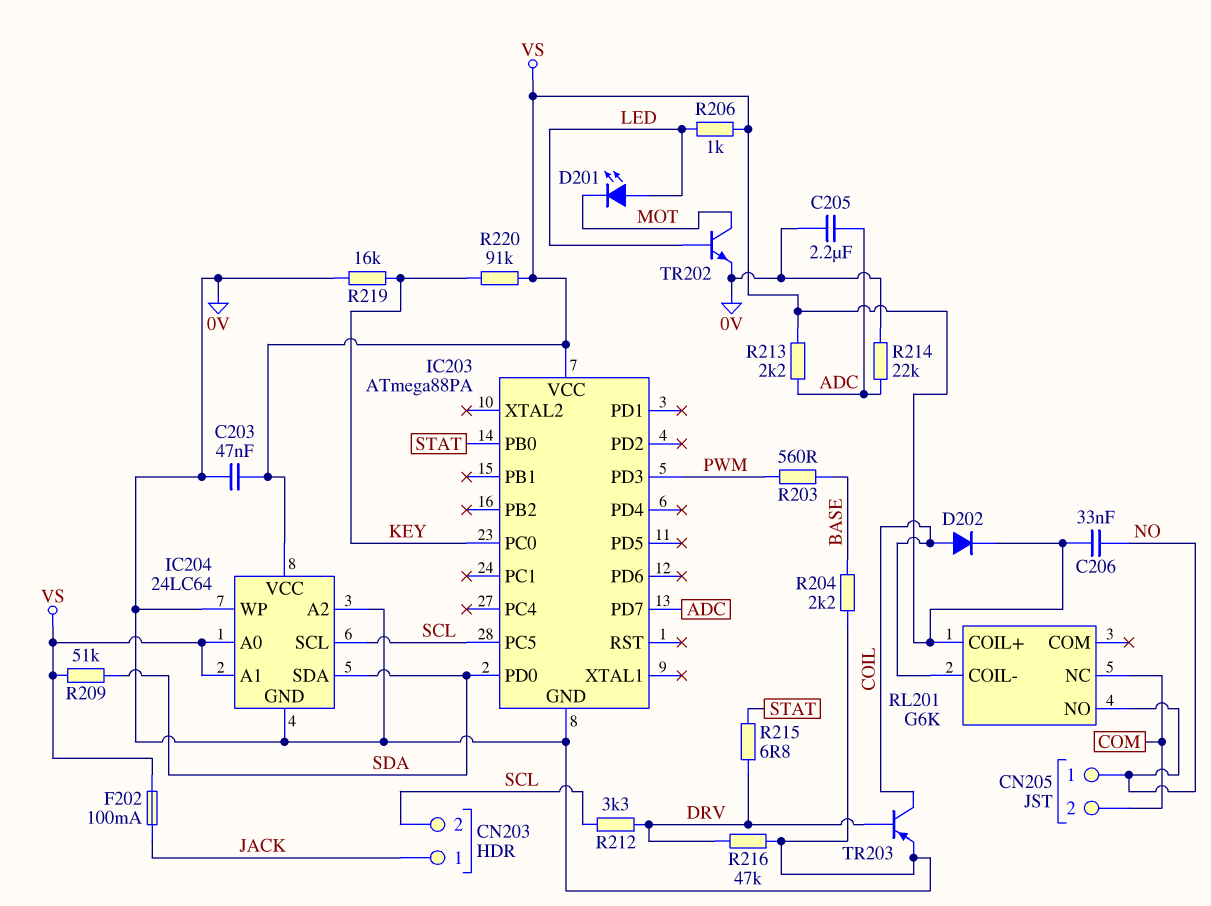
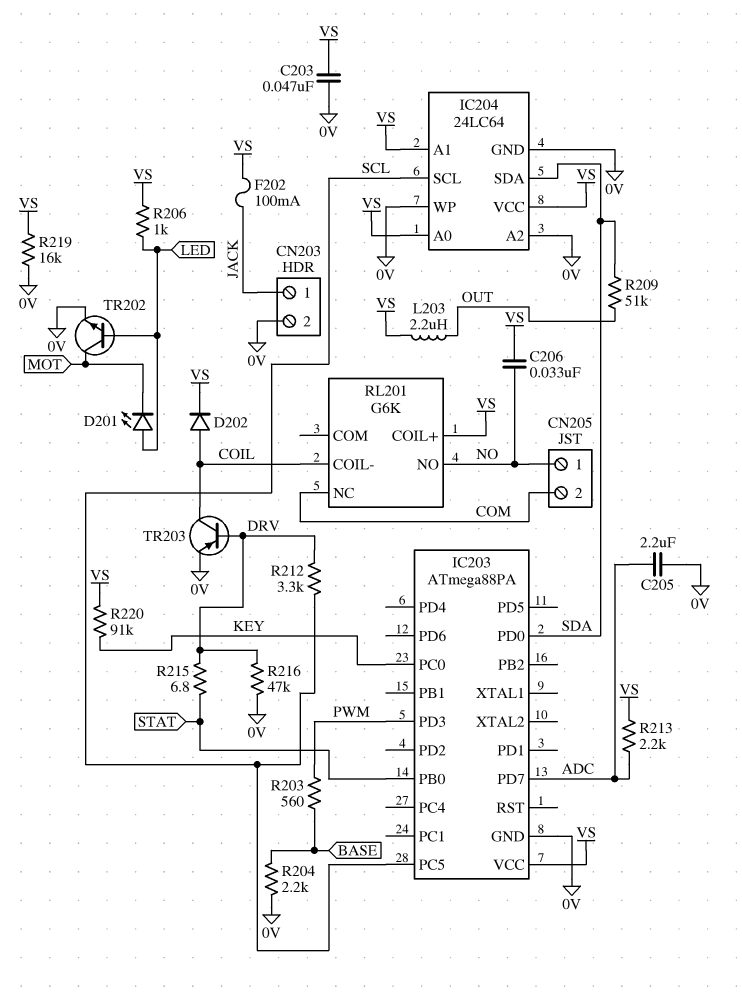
CN203 pin 2: SCL -> 0V
L203: none -> 2.2uH (OUT, VS)
R209: 51k (SDA, VS) -> 51k (OUT, SDA)
R214: 22k (0V, ADC) -> none
R219: 16k (0V, KEY) -> 16k (0V, VS)

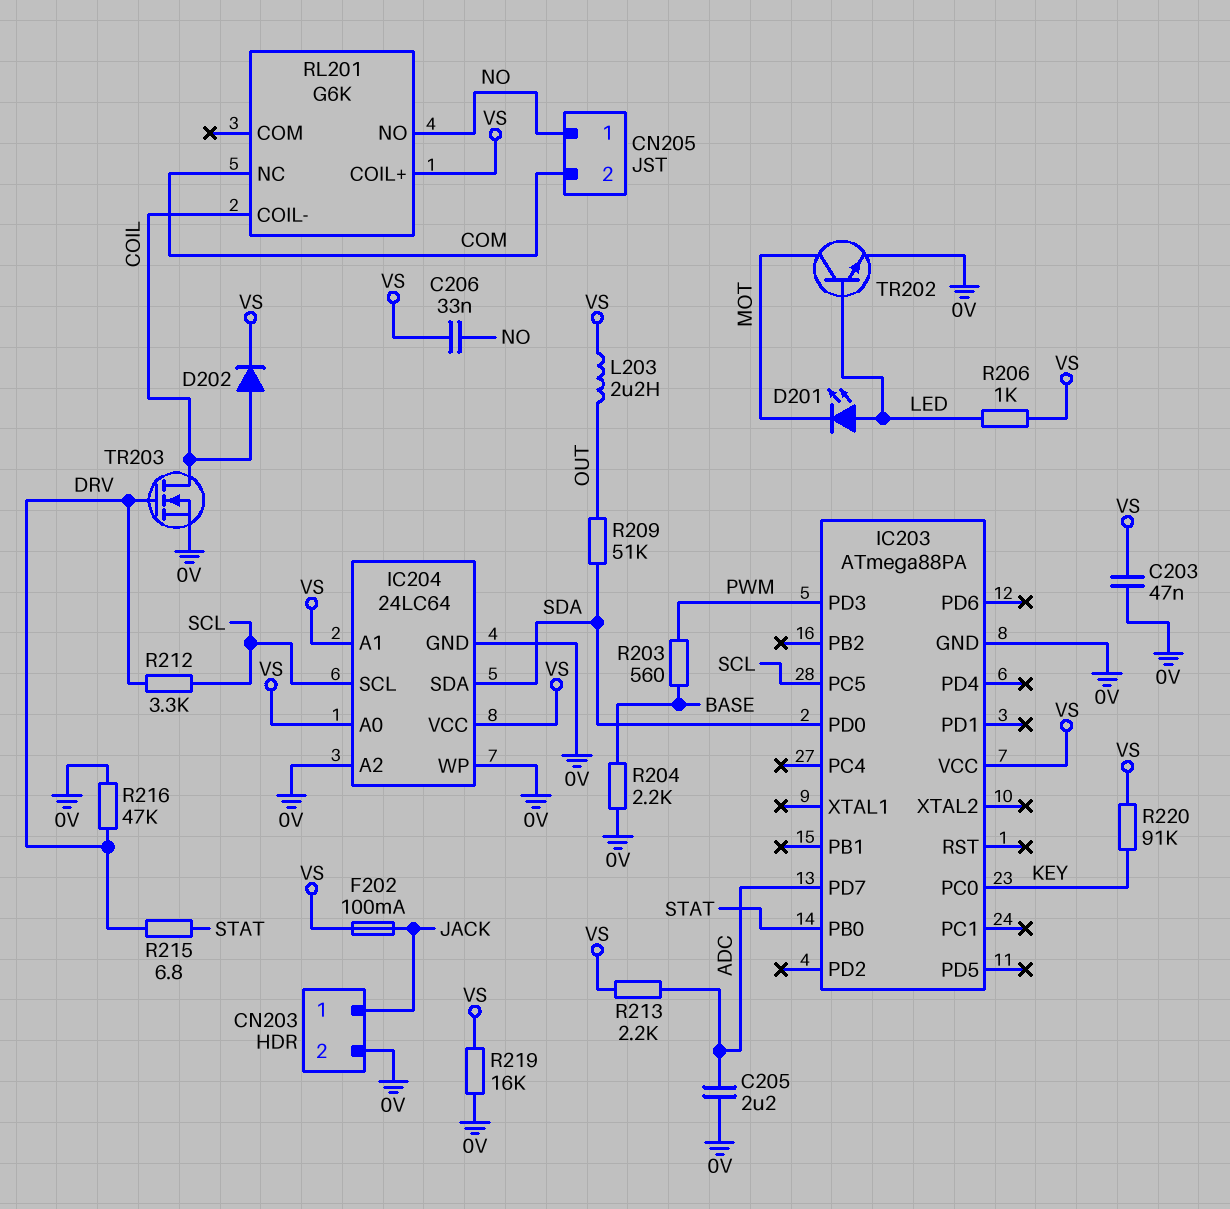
TR203: PNP (B DRV, C COIL, E 0V) -> NMOS (G DRV, D COIL, S 0V)

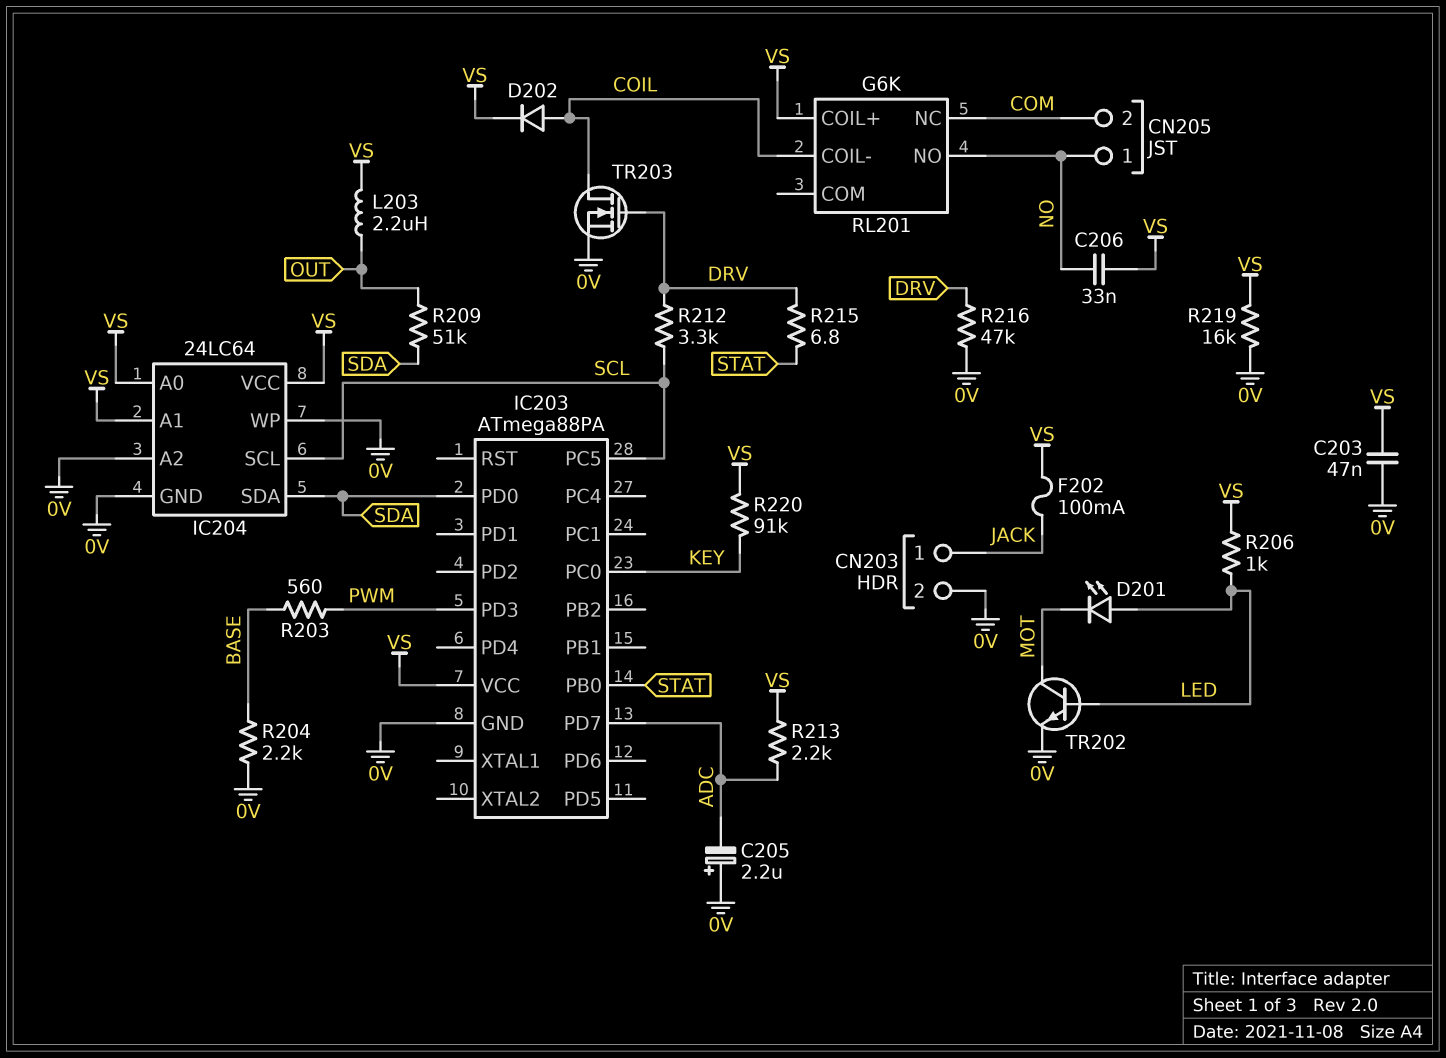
C205: 2.2uF (0V, ADC) -> 2.2uF (plus 0V, minus ADC)

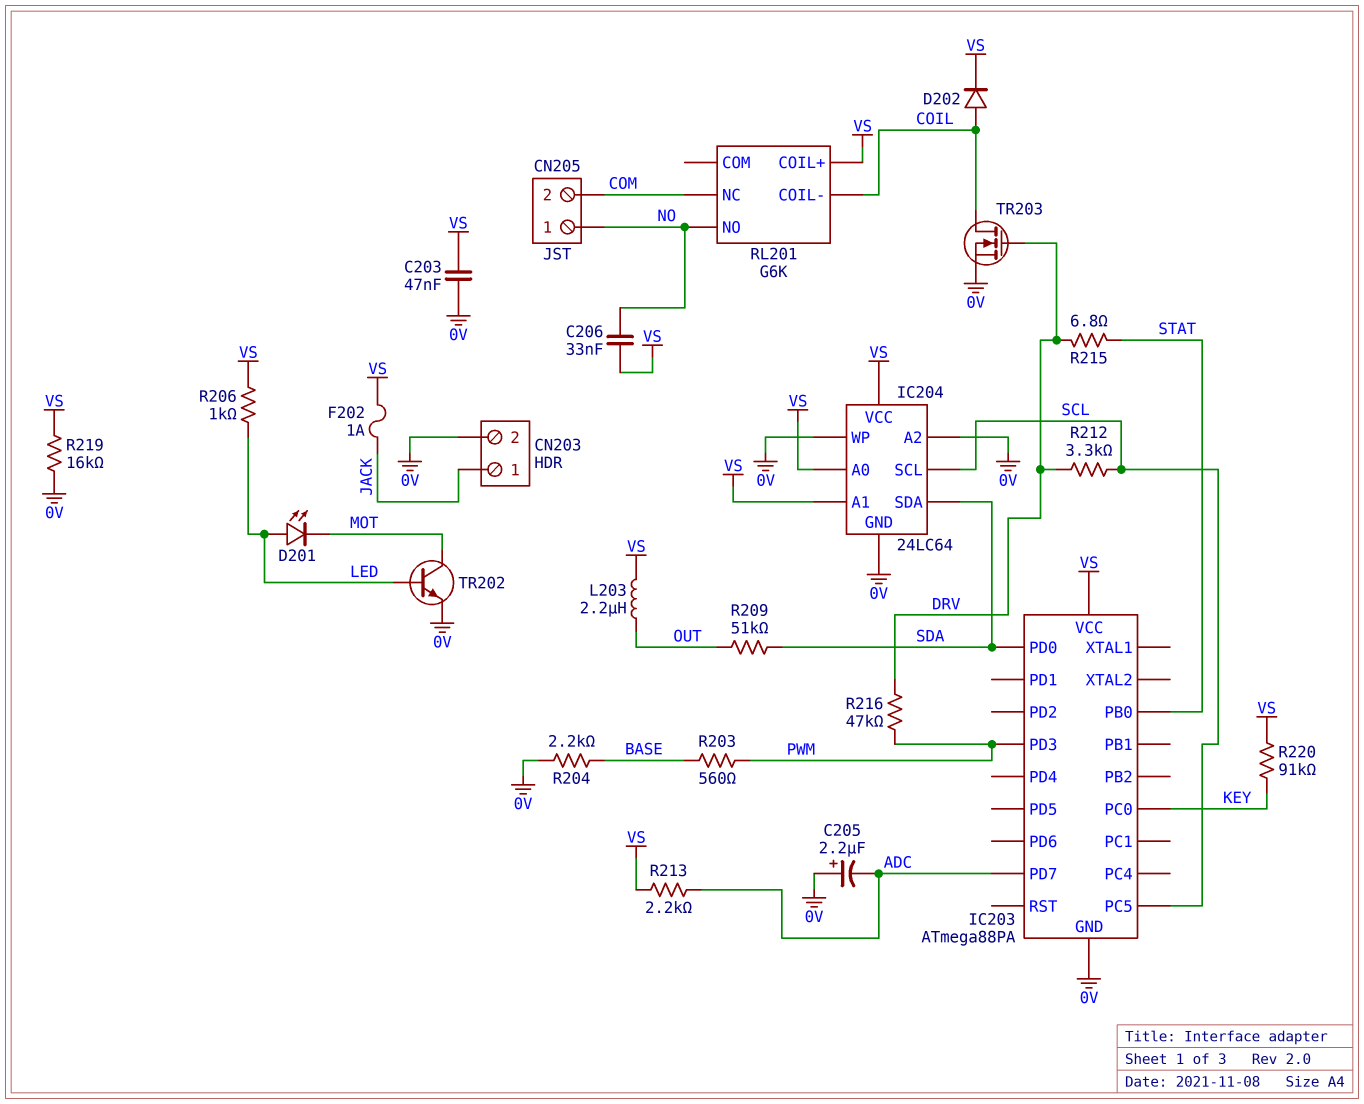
F202: 100mA (JACK, VS) -> 1A (JACK, VS)
R216: 47k (0V, DRV) -> 47k (DRV, PWM)

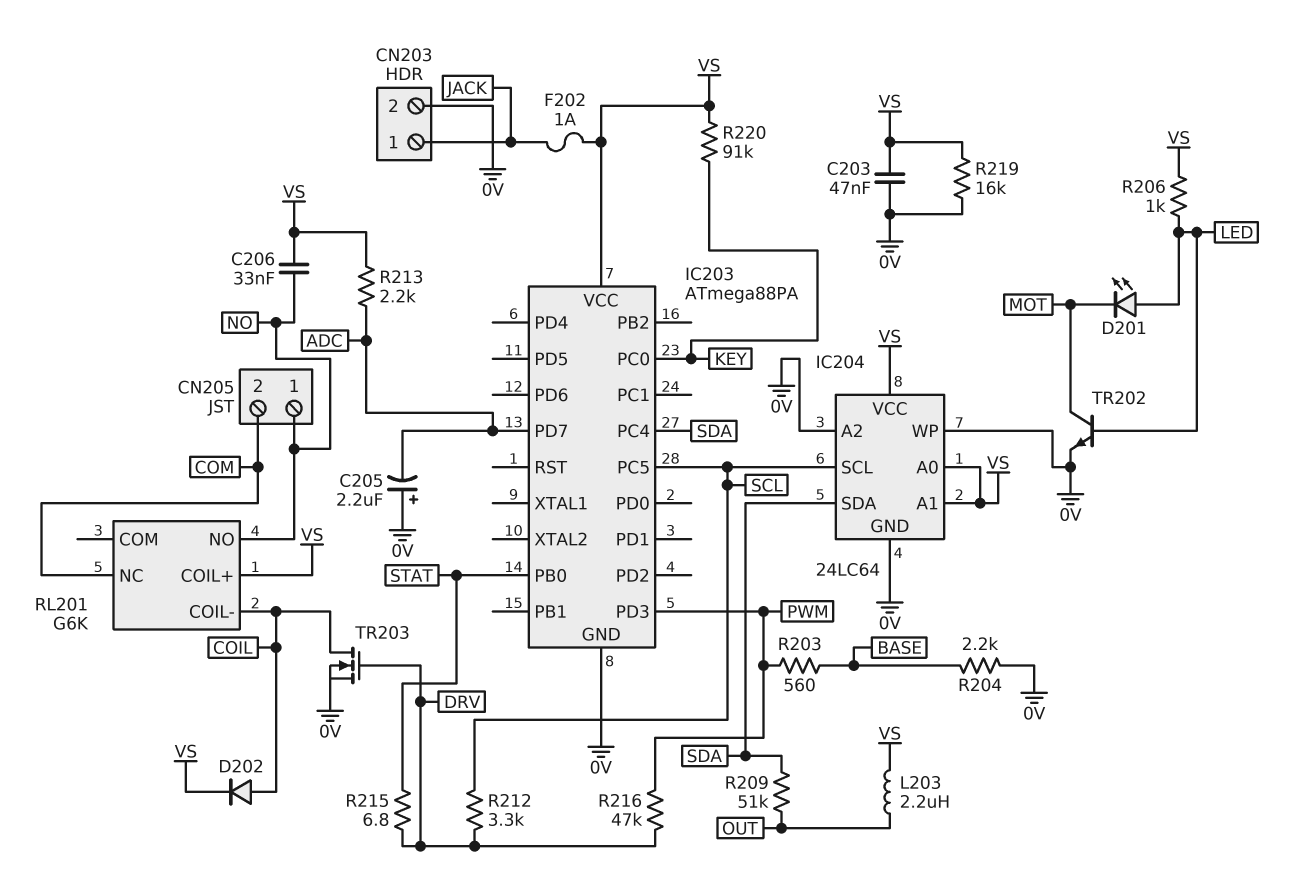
IC203 pin PC4: none -> SDA
IC203 pin PD0: SDA -> none

